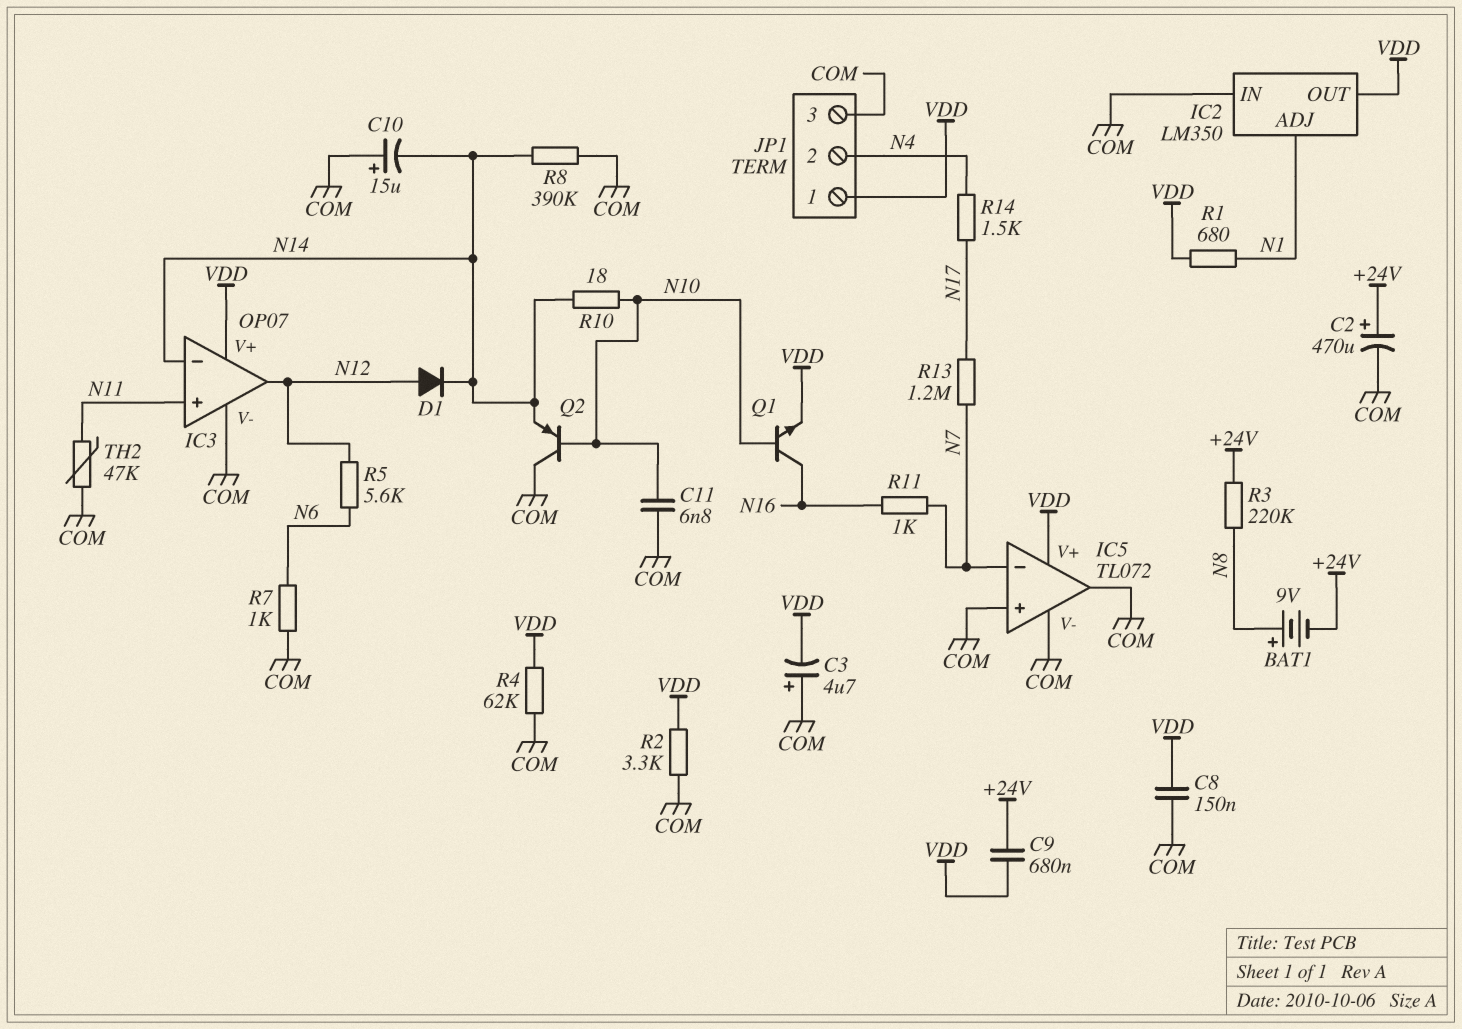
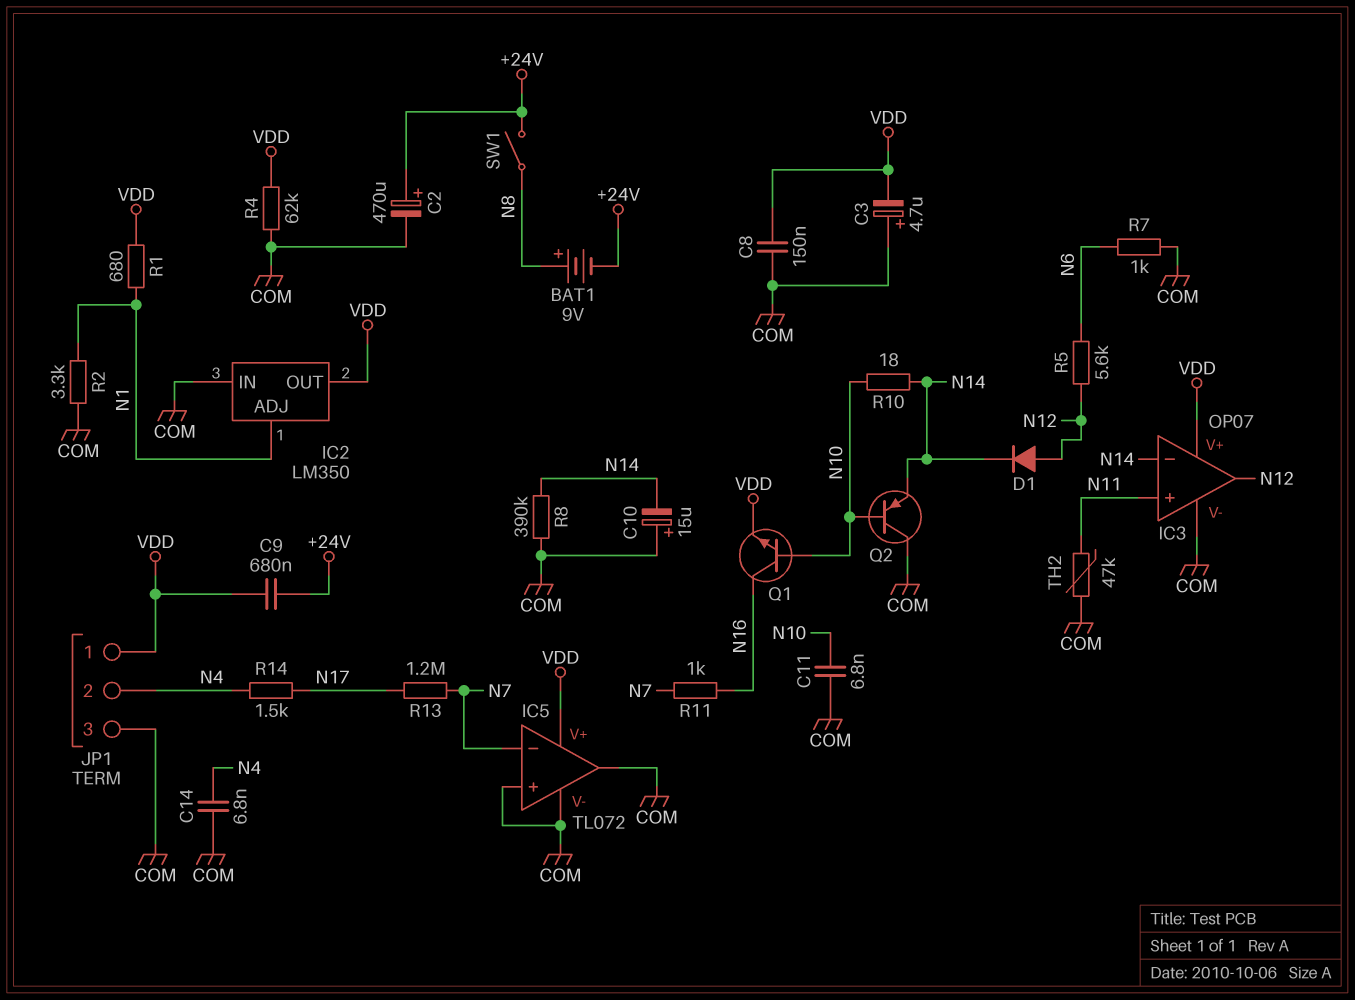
C14: none -> 6.8nF (COM, N4)
R2: 3.3k (COM, VDD) -> 3.3k (COM, N1)
R3: 220k (+24V, N8) -> none
SW1: none -> switch (+24V, N8)

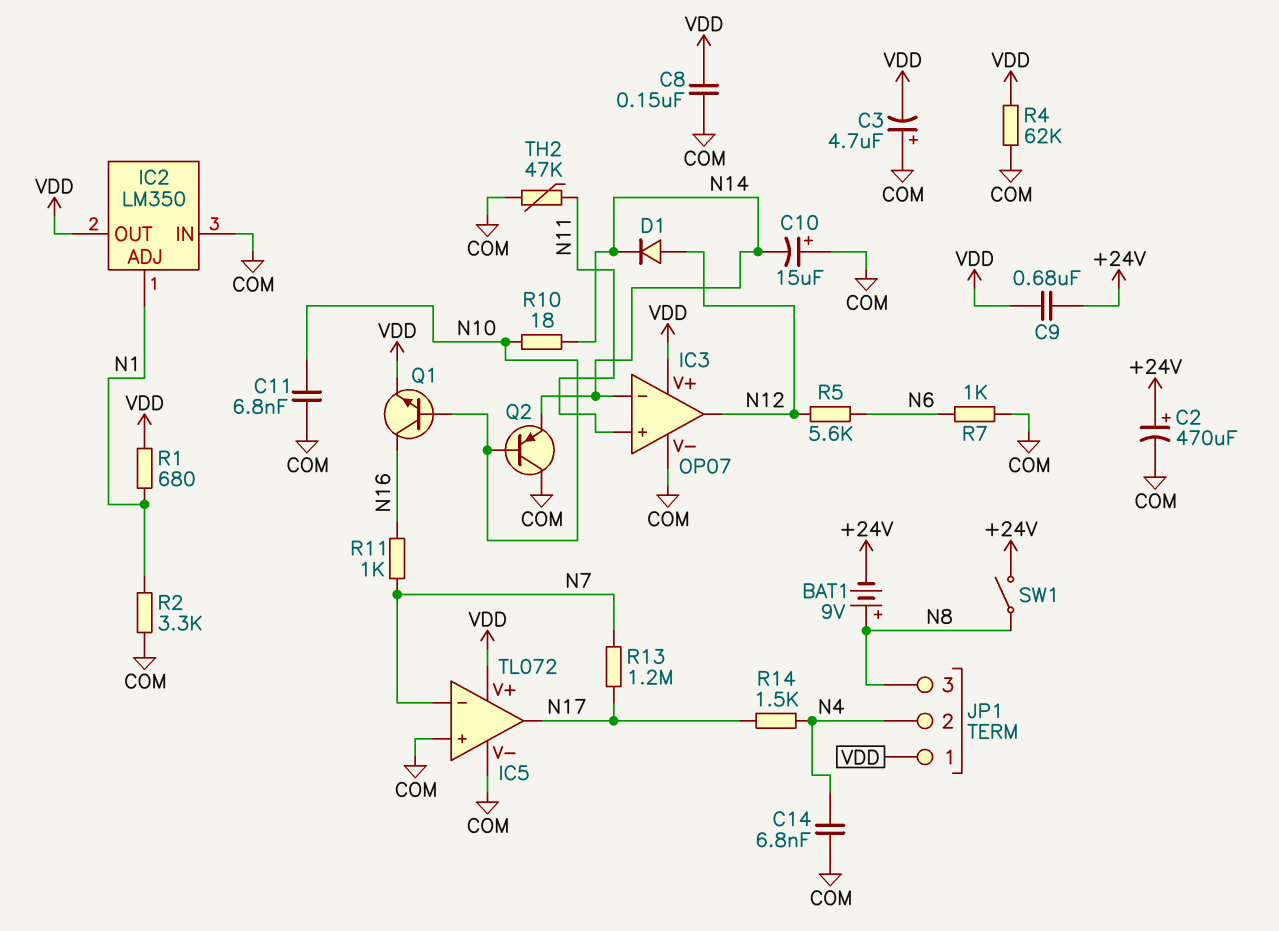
IC5 pin out: COM -> N17
JP1 pin 3: COM -> N8
R8: 390k (COM, N14) -> none

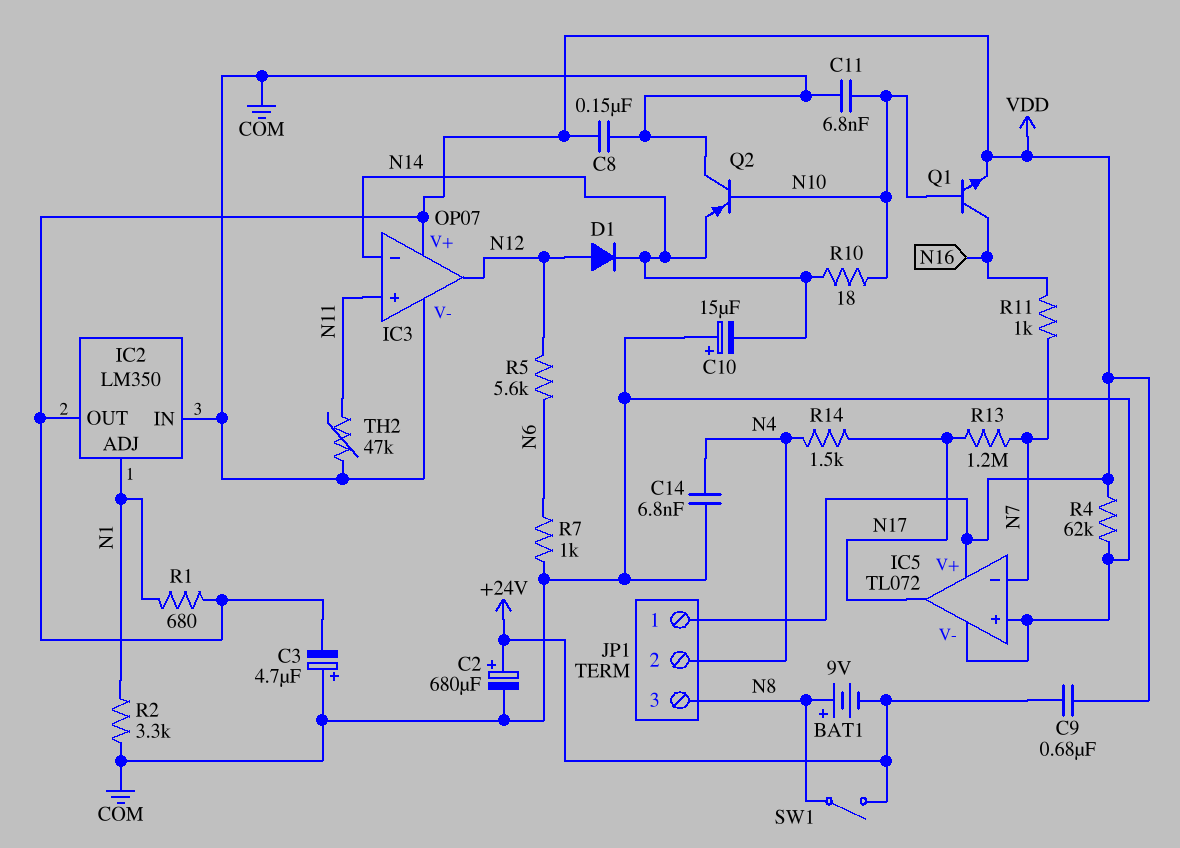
C2: 470uF (plus +24V, minus COM) -> 680uF (plus +24V, minus COM)

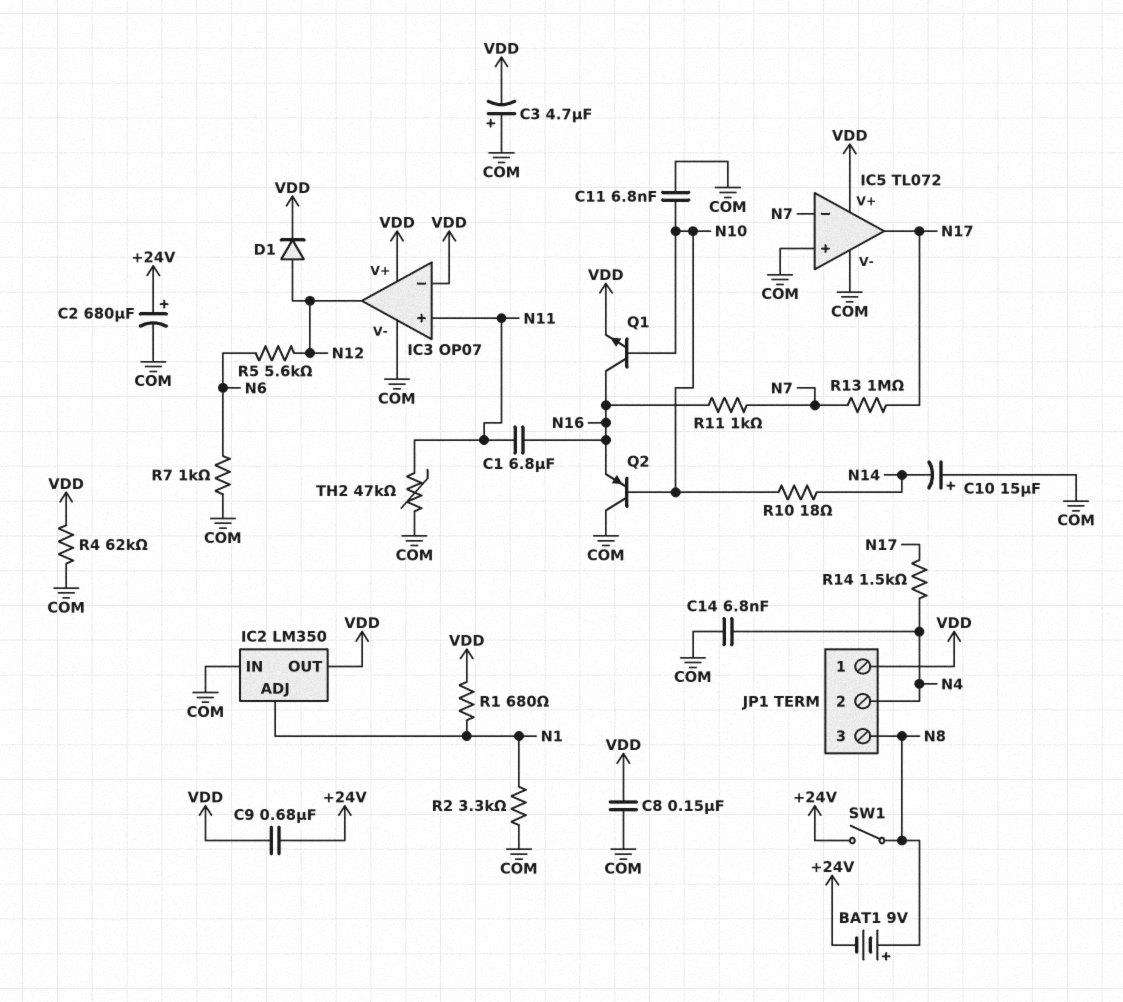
C1: none -> 6.8uF (N11, N16)
D1: diode (A N12, K N14) -> diode (A N12, K VDD)
IC3 pin in-: N14 -> VDD
Q2: PNP (B N10, C COM, E N14) -> PNP (B N10, C COM, E N16)
R13: 1.2M (N7, N17) -> 1M (N7, N17)

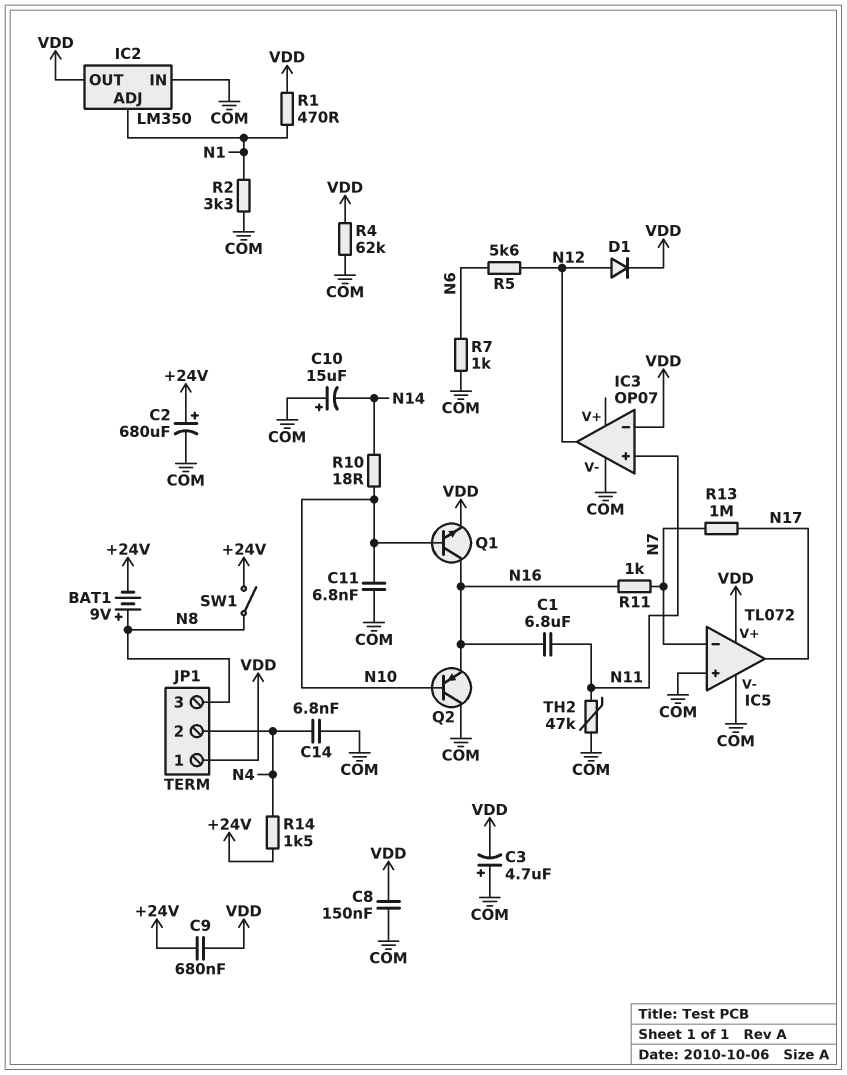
IC3 pin V+: VDD -> none
R1: 680 (N1, VDD) -> 470 (N1, VDD)
R14: 1.5k (N4, N17) -> 1.5k (+24V, N4)

